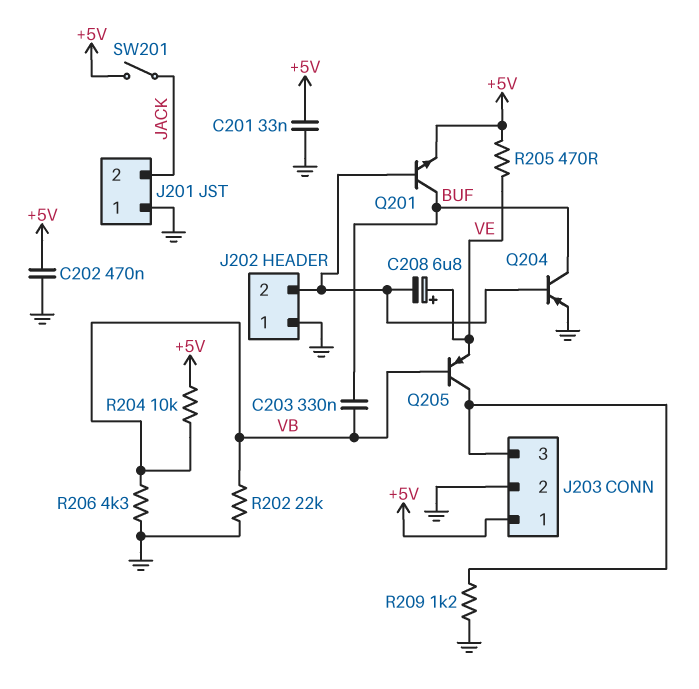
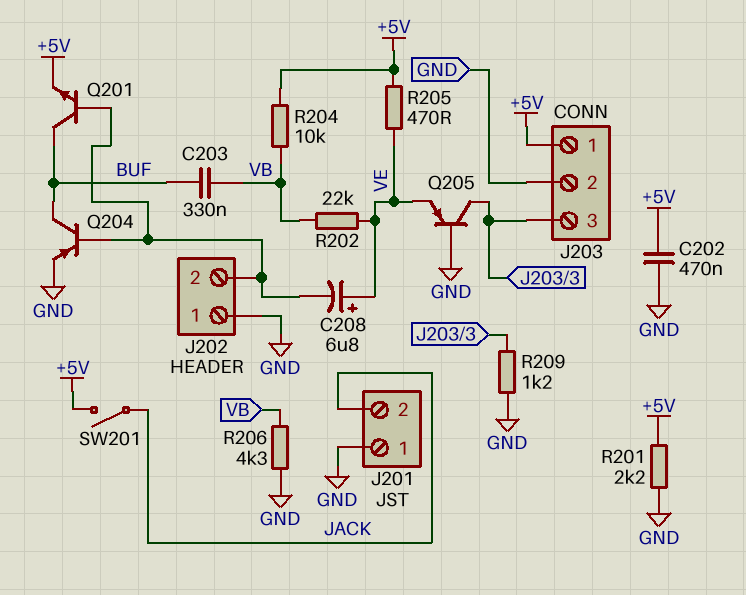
C201: 33nF (+5V, GND) -> none
Q205: PNP (B VB, C J203/3, E VE) -> PNP (B GND, C J203/3, E VE)
R201: none -> 2.2k (+5V, GND)
R202: 22k (GND, VB) -> 22k (VB, VE)

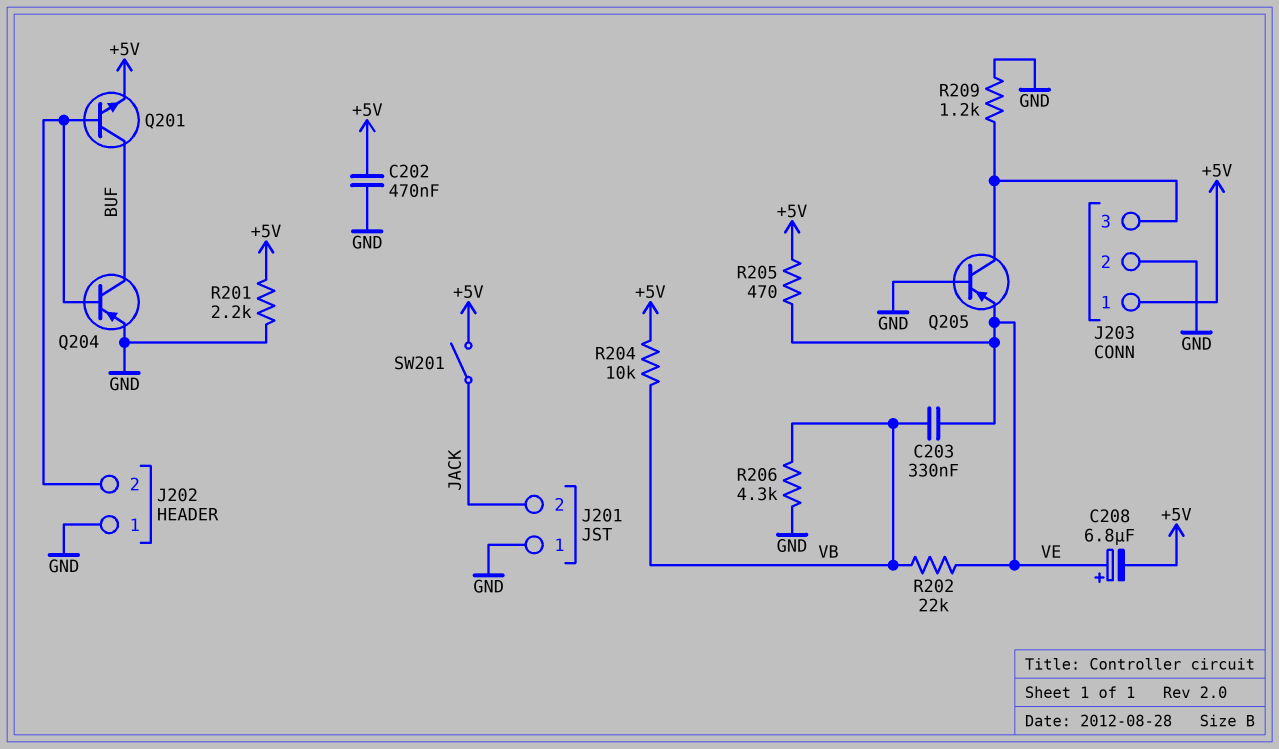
C203: 330nF (BUF, VB) -> 330nF (VB, VE)
C208: 6.8uF (plus VE, minus J202/2) -> 6.8uF (plus VE, minus +5V)

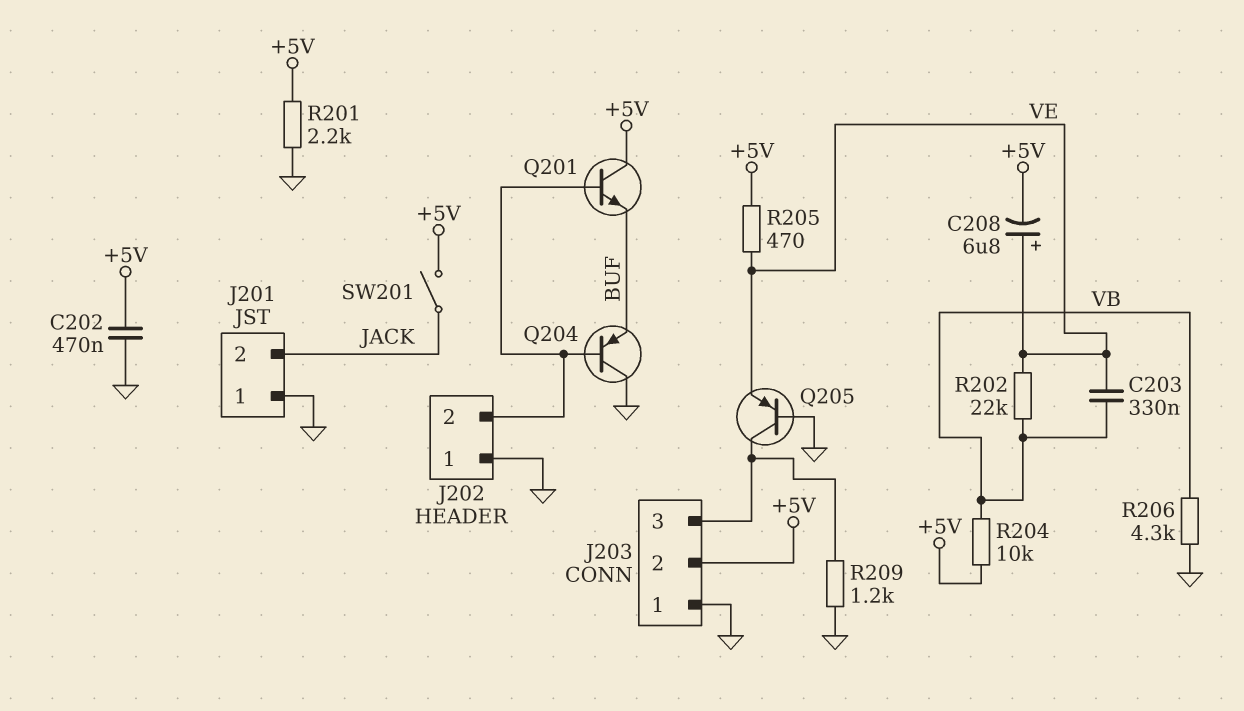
J203 pin 1: +5V -> GND
J203 pin 2: GND -> +5V
Q201: NPN (B J202/2, C BUF, E +5V) -> NPN (B J202/2, C +5V, E BUF)
Q204: PNP (B J202/2, C BUF, E GND) -> PNP (B J202/2, C GND, E BUF)

